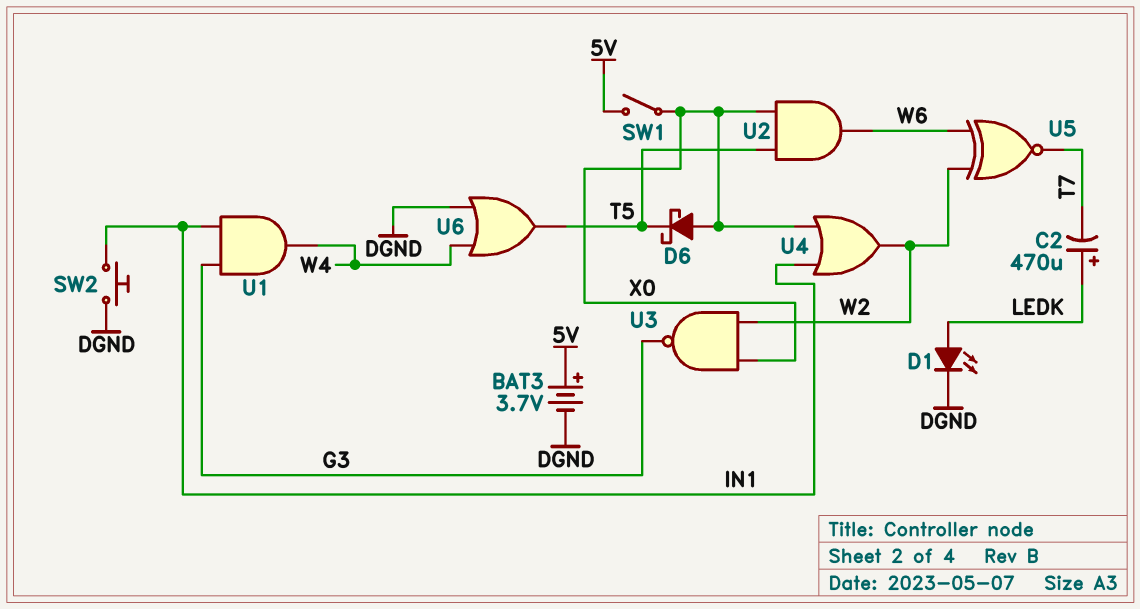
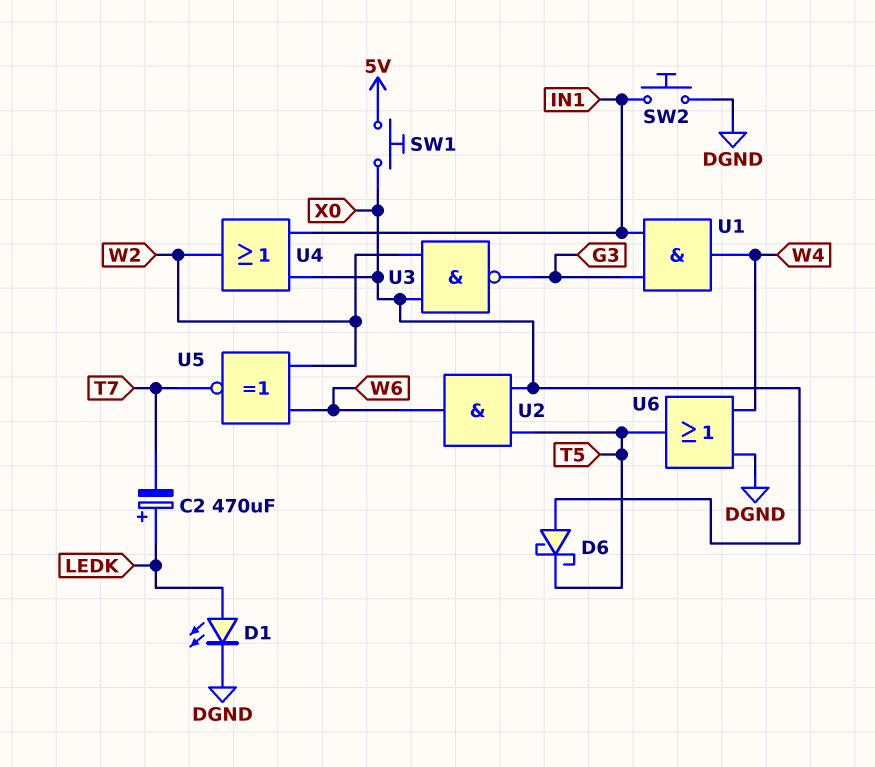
BAT3: 3.7V (plus 5V, minus DGND) -> none
SW1: switch (5V, X0) -> button (5V, X0)

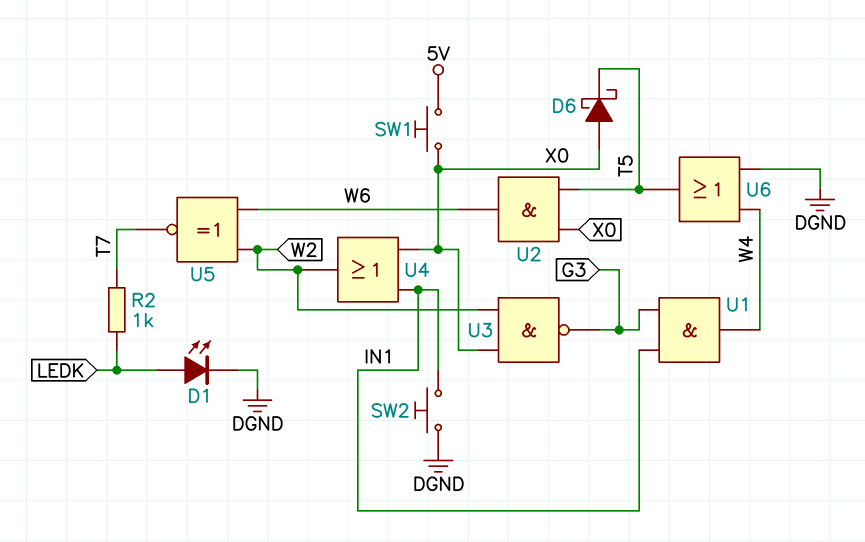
C2: 470uF (plus LEDK, minus T7) -> none
R2: none -> 1k (LEDK, T7)

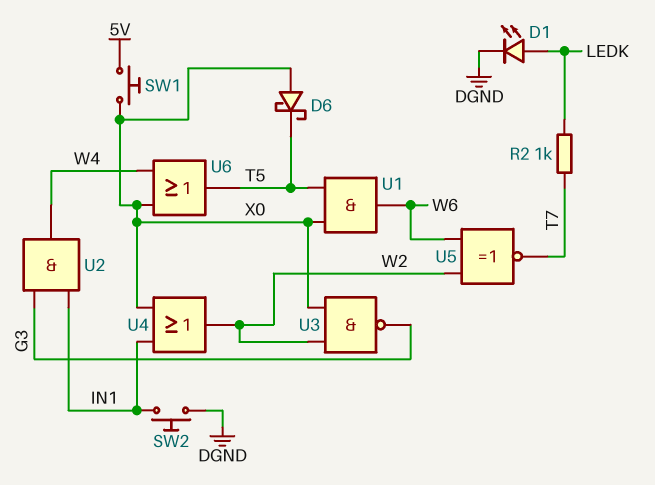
U1: AND (in G3, in IN1, out W4) -> AND (in T5, in X0, out W6)
U2: AND (in T5, in X0, out W6) -> AND (in G3, in IN1, out W4)
U6: OR (in DGND, in W4, out T5) -> OR (in W4, in X0, out T5)

